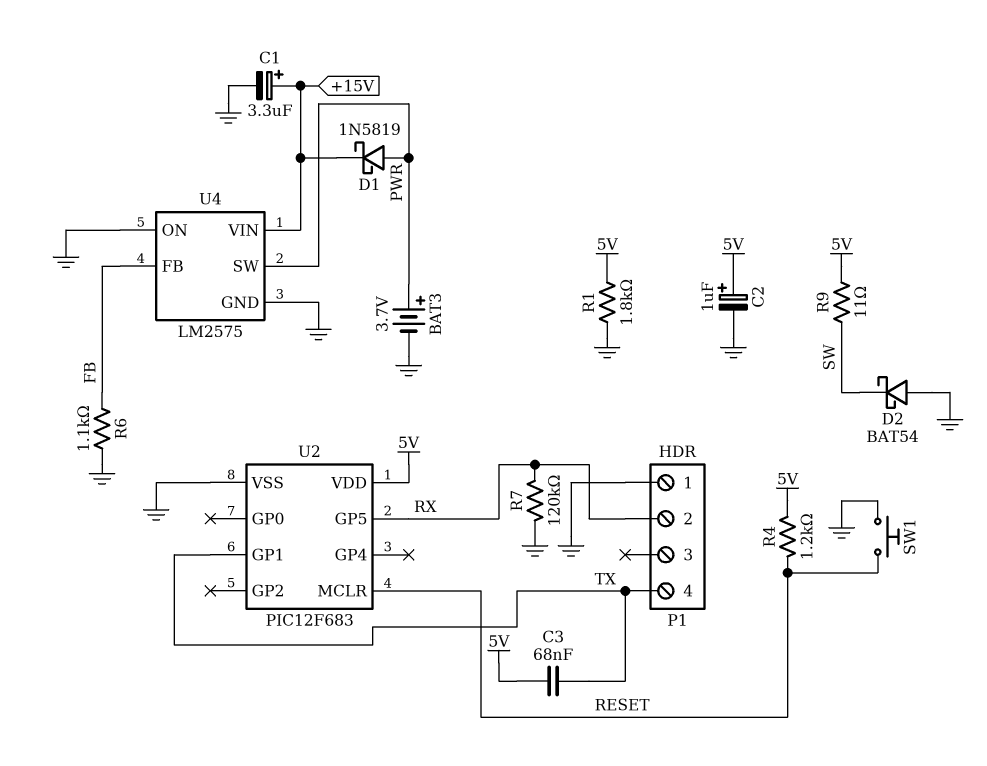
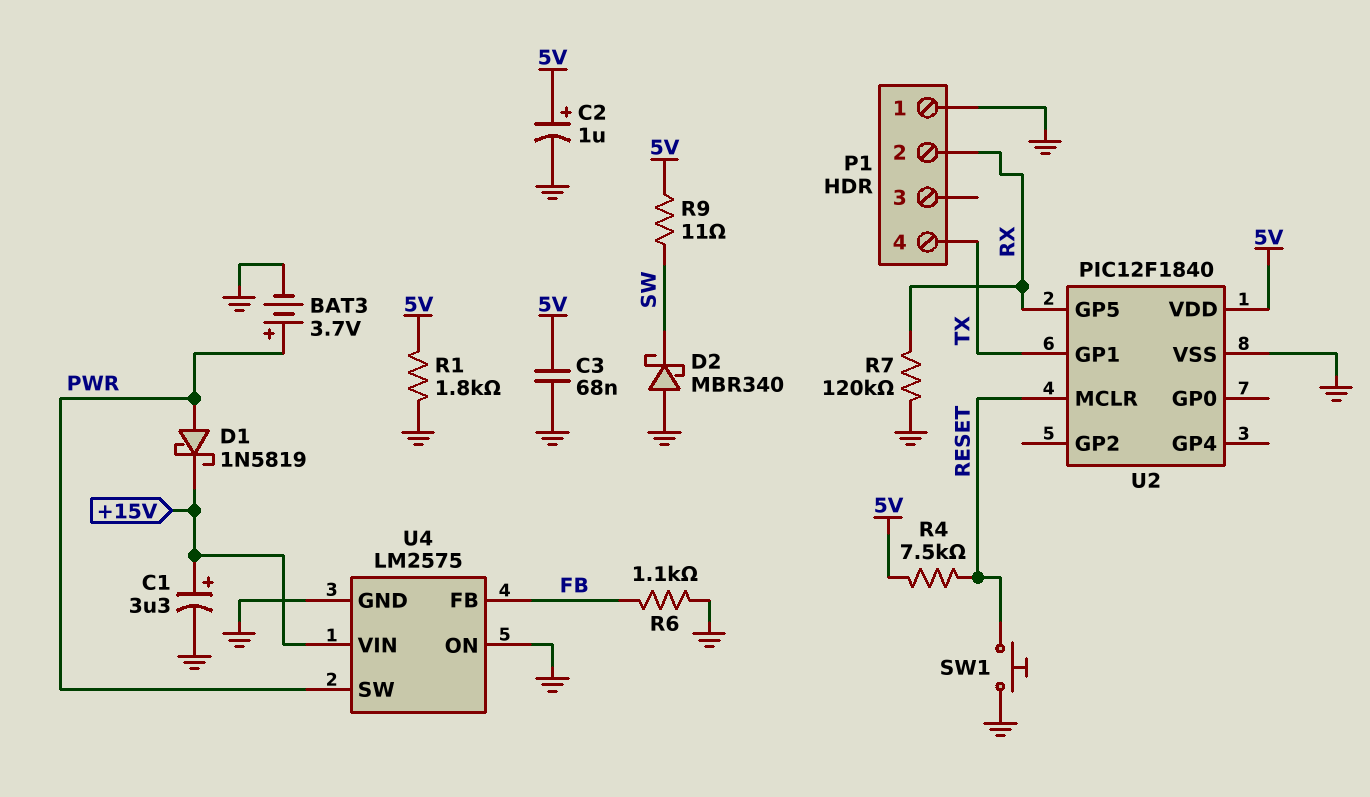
C3: 68nF (5V, TX) -> 68nF (5V, GND)
D2: schottky BAT54 (A GND, K SW) -> schottky MBR340 (A GND, K SW)
R4: 1.2k (5V, RESET) -> 7.5k (5V, RESET)
U2: PIC12F683 -> PIC12F1840

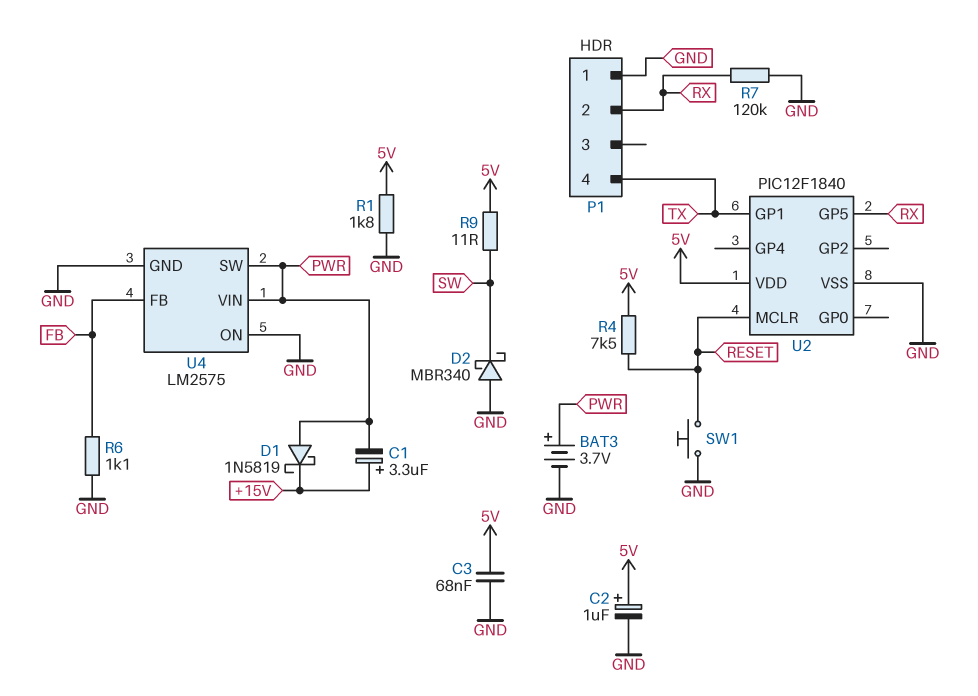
C1: 3.3uF (plus +15V, minus GND) -> 3.3uF (plus +15V, minus PWR)
U4 pin VIN: +15V -> PWR

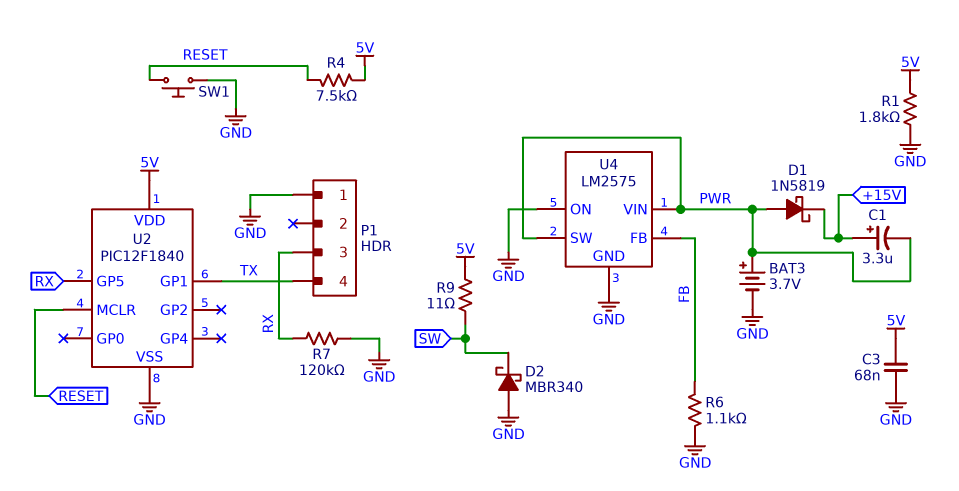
C2: 1uF (plus 5V, minus GND) -> none
P1 pin 2: RX -> none
P1 pin 3: none -> RX

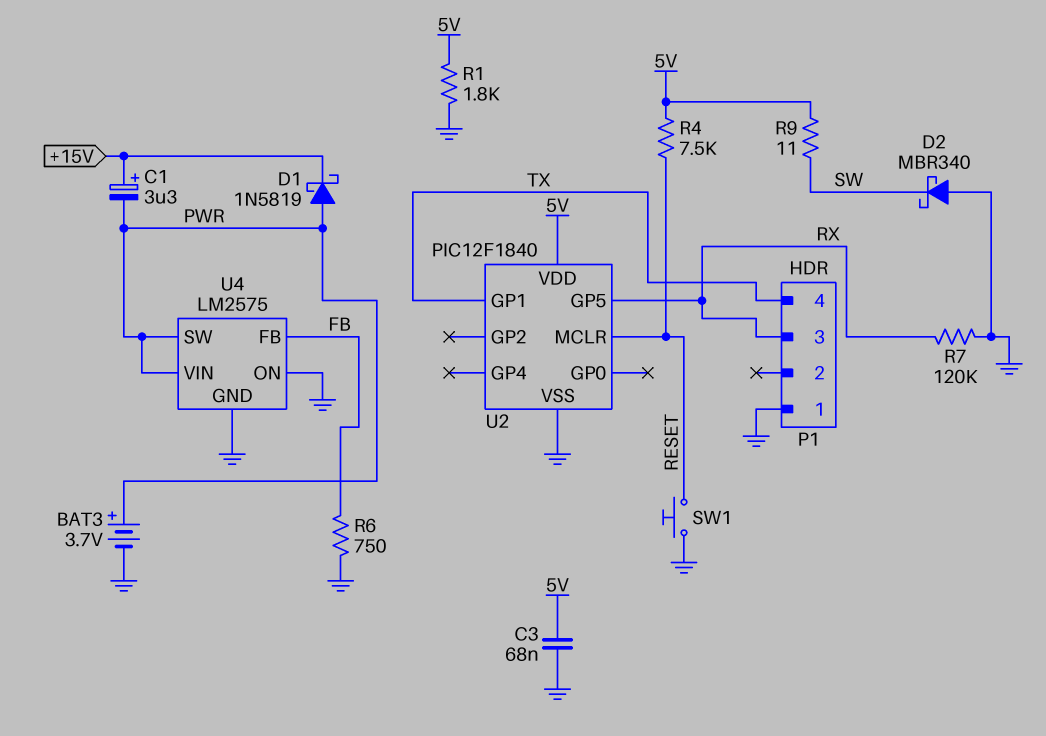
R6: 1.1k (FB, GND) -> 750 (FB, GND)

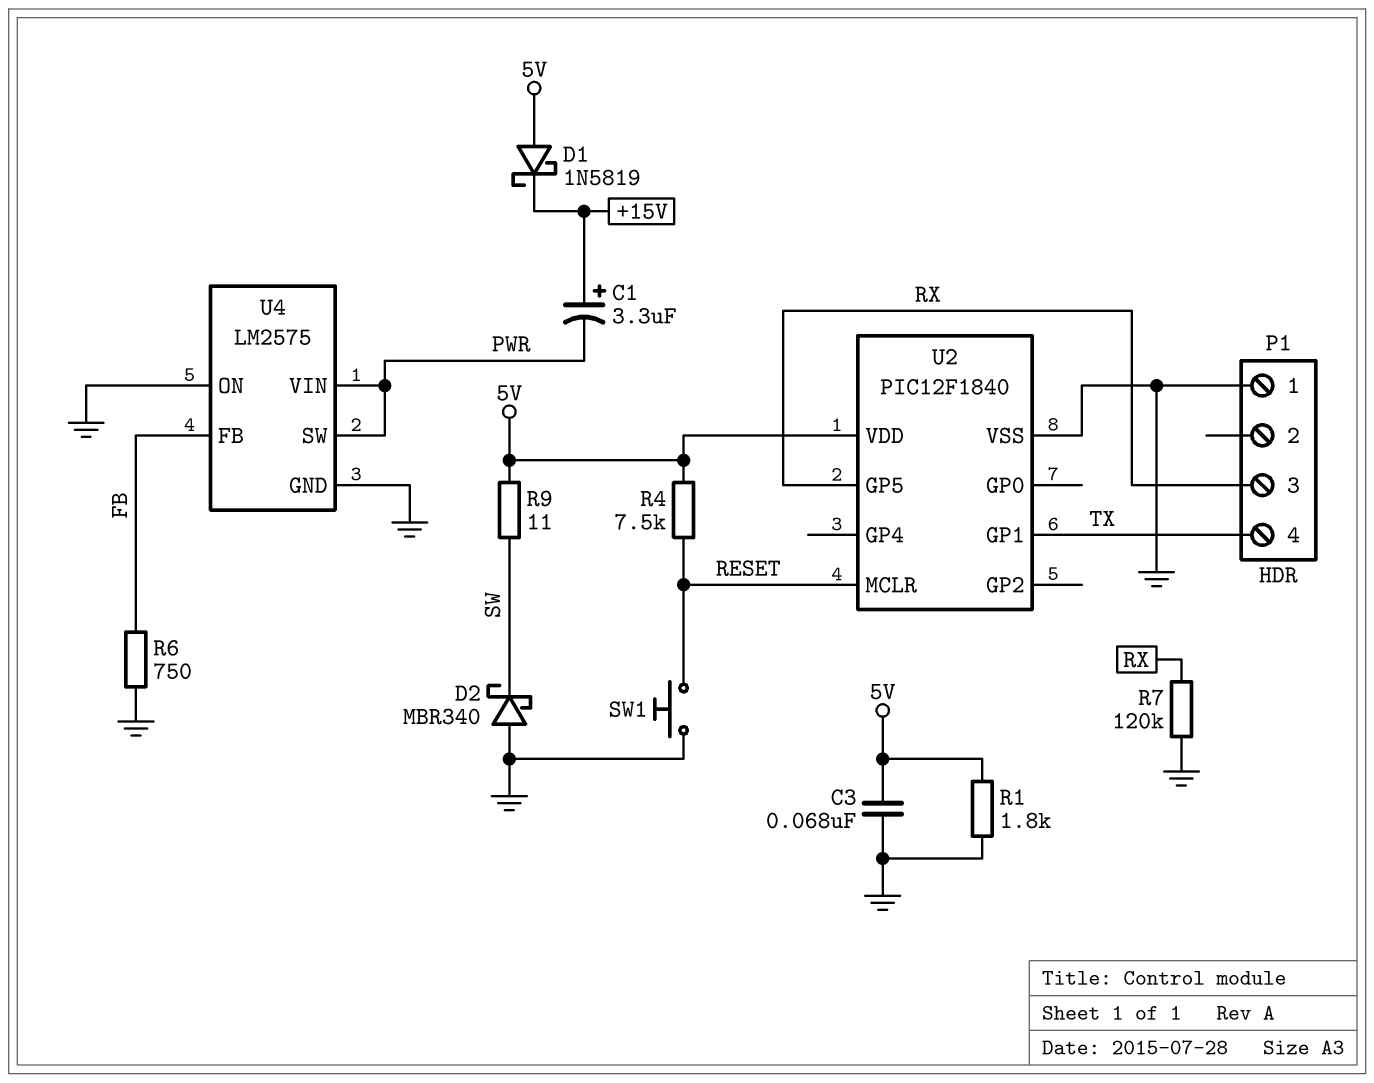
BAT3: 3.7V (plus PWR, minus GND) -> none
D1: schottky 1N5819 (A PWR, K +15V) -> schottky 1N5819 (A 5V, K +15V)

